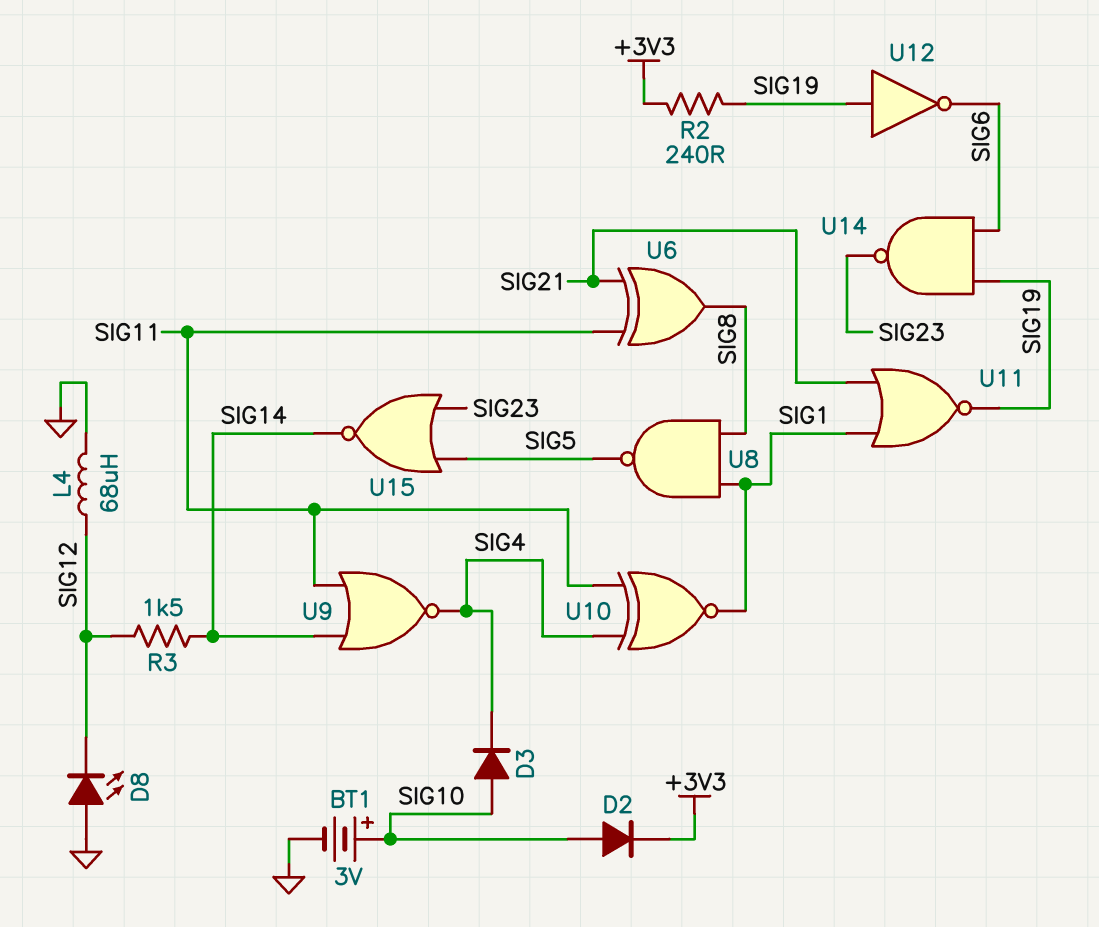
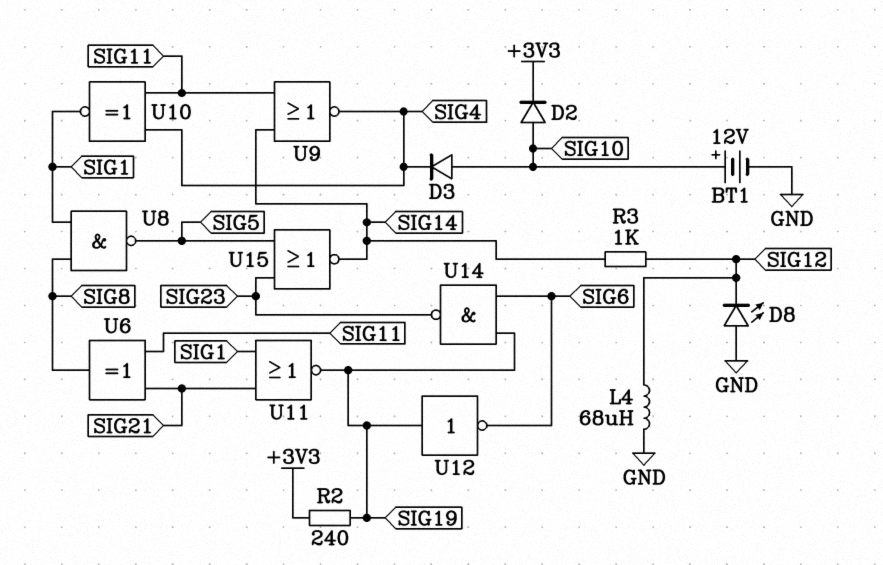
BT1: 3V (plus SIG10, minus GND) -> 12V (plus SIG10, minus GND)
R3: 1.5k (SIG12, SIG14) -> 1k (SIG12, SIG14)

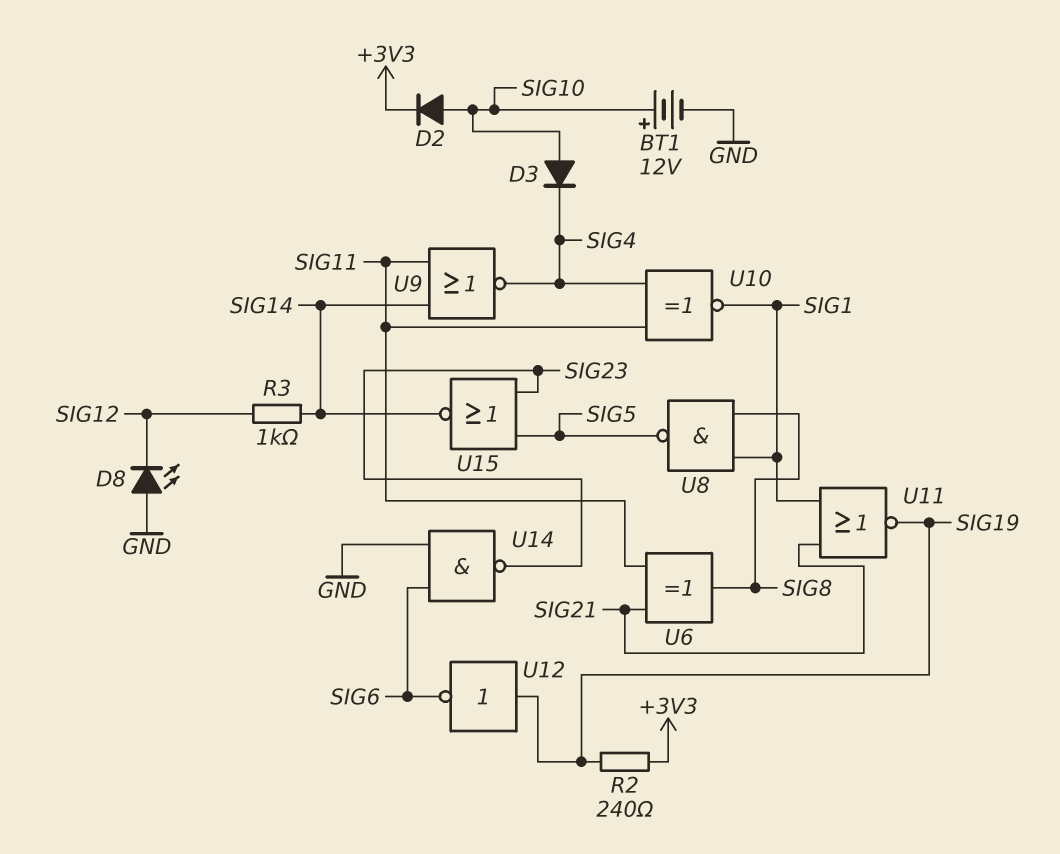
L4: 68uH (GND, SIG12) -> none
U14: NAND (in SIG6, in SIG19, out SIG23) -> NAND (in GND, in SIG6, out SIG23)

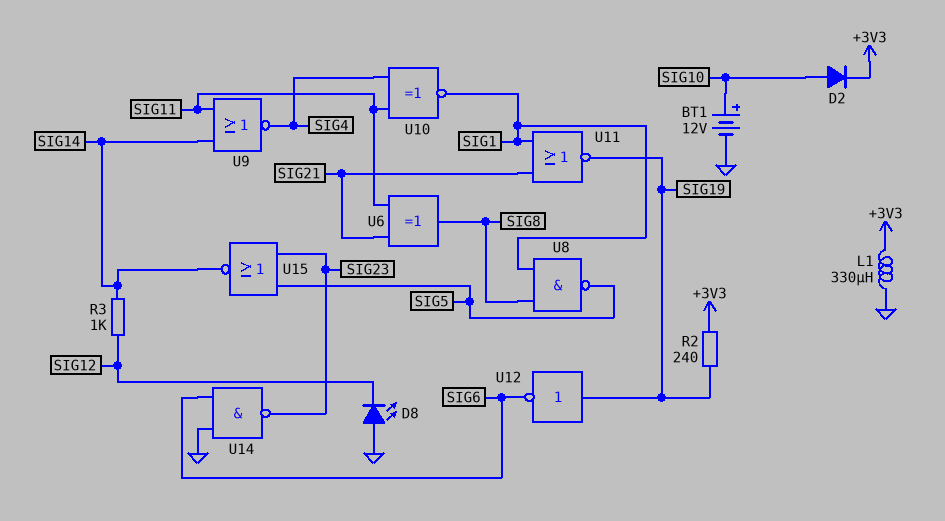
D3: diode (A SIG10, K SIG4) -> none
L1: none -> 330uH (+3V3, GND)

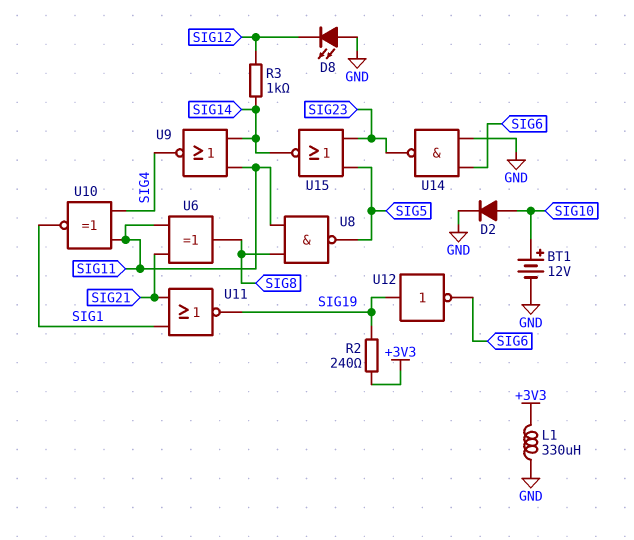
D2: diode (A SIG10, K +3V3) -> diode (A SIG10, K GND)
U8: NAND (in SIG1, in SIG8, out SIG5) -> NAND (in SIG8, in SIG11, out SIG5)

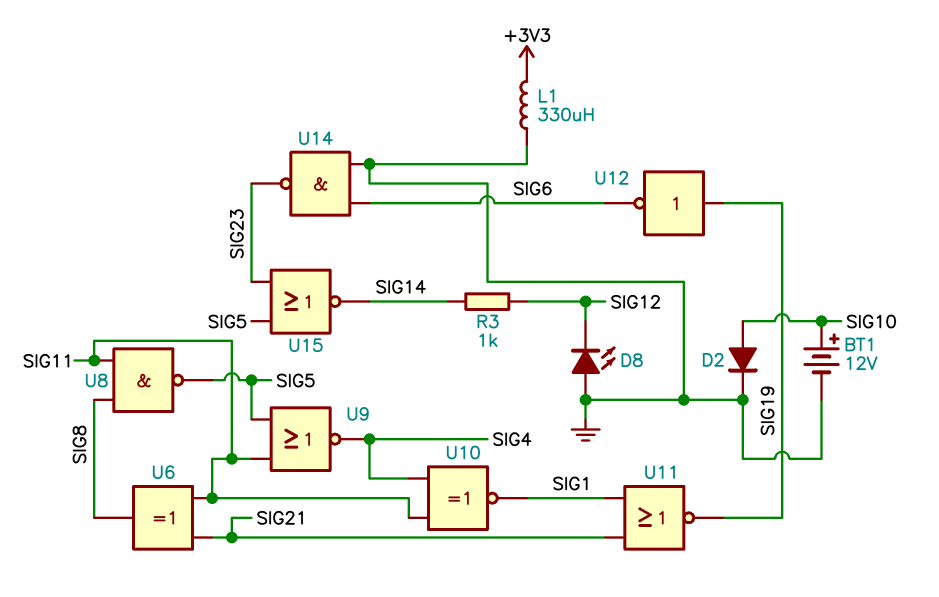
R2: 240 (+3V3, SIG19) -> none
U9: NOR (in SIG11, in SIG14, out SIG4) -> NOR (in SIG5, in SIG11, out SIG4)

